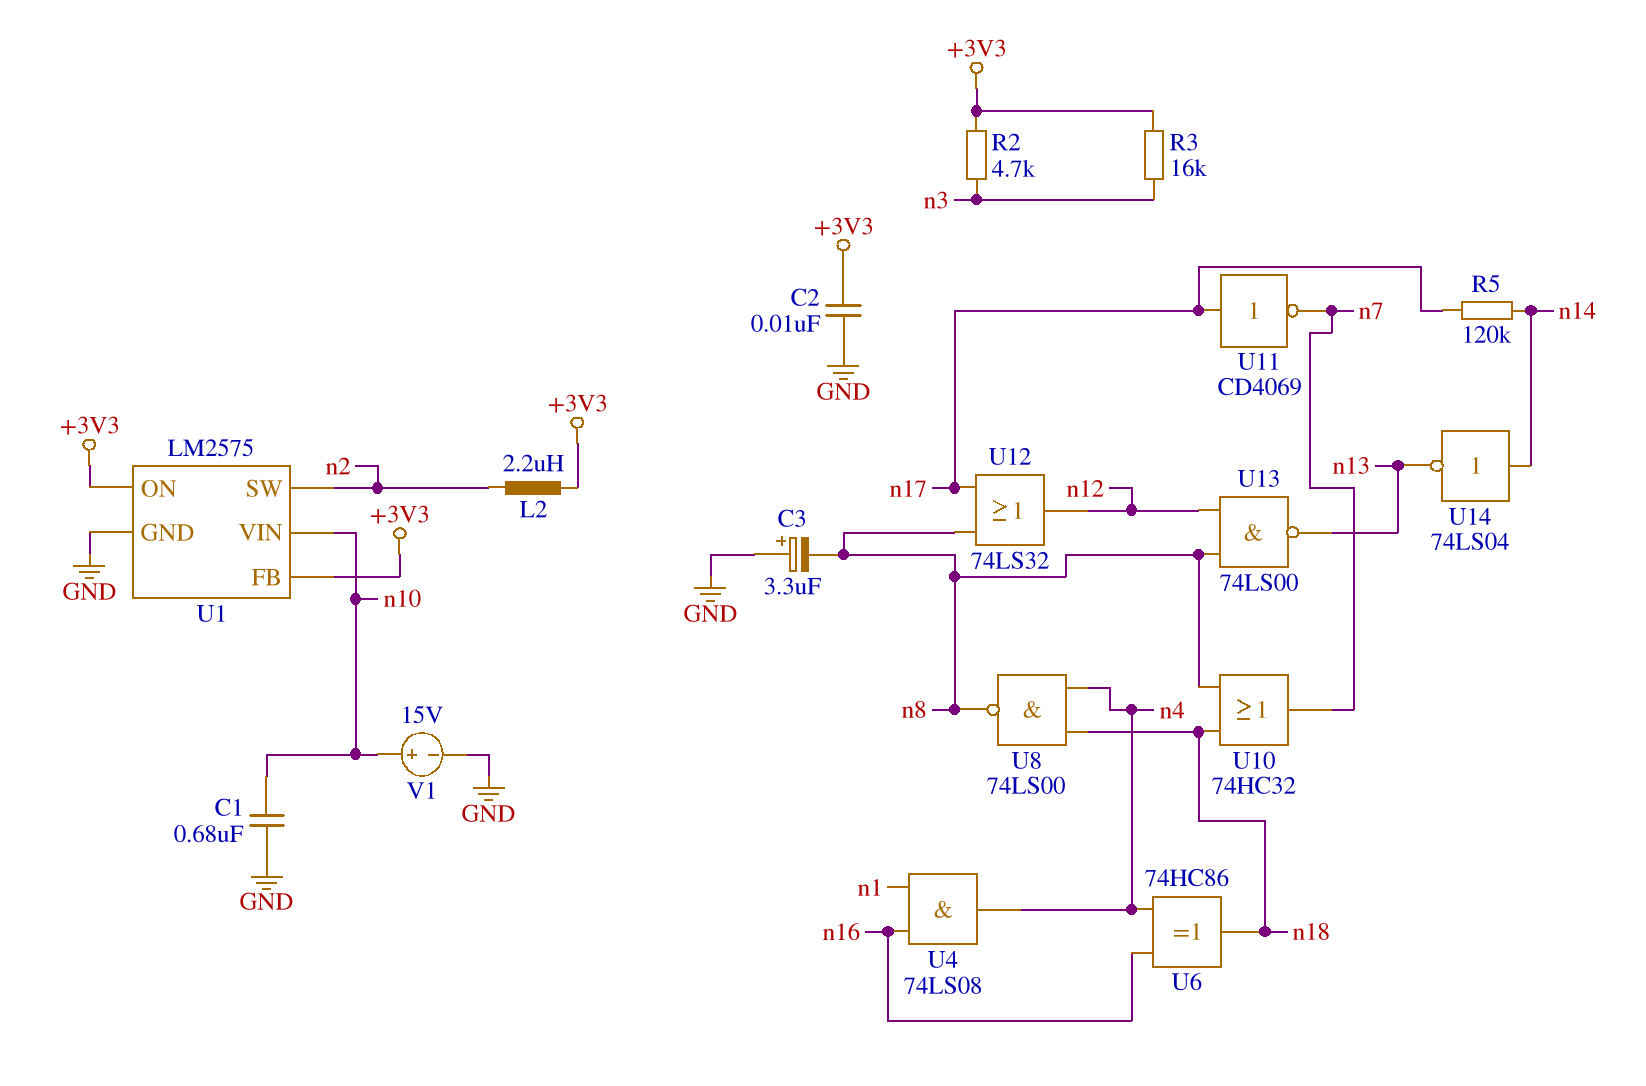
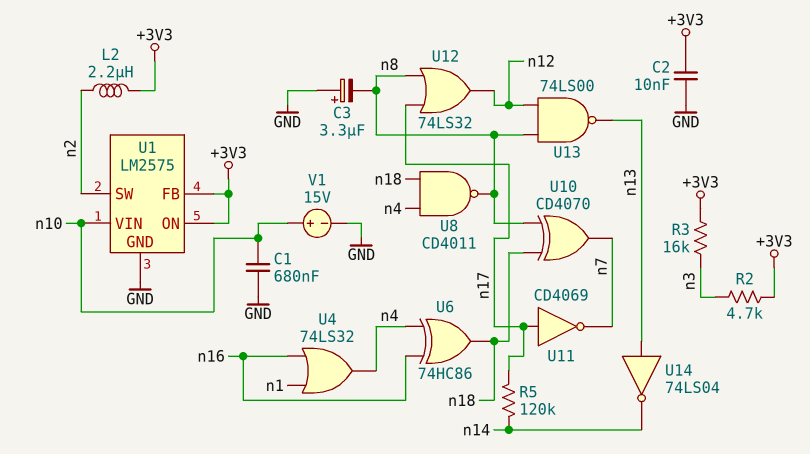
U4: AND 74LS08 (in n1, in n16, out n4) -> OR 74LS32 (in n1, in n16, out n4)
U8: NAND 74LS00 (in n4, in n18, out n8) -> NAND CD4011 (in n4, in n18, out n8)
U10: OR 74HC32 (in n8, in n18, out n7) -> XOR CD4070 (in n8, in n18, out n7)
U14: NOT 74LS04 (in n14, out n13) -> NOT 74LS04 (in n13, out n14)

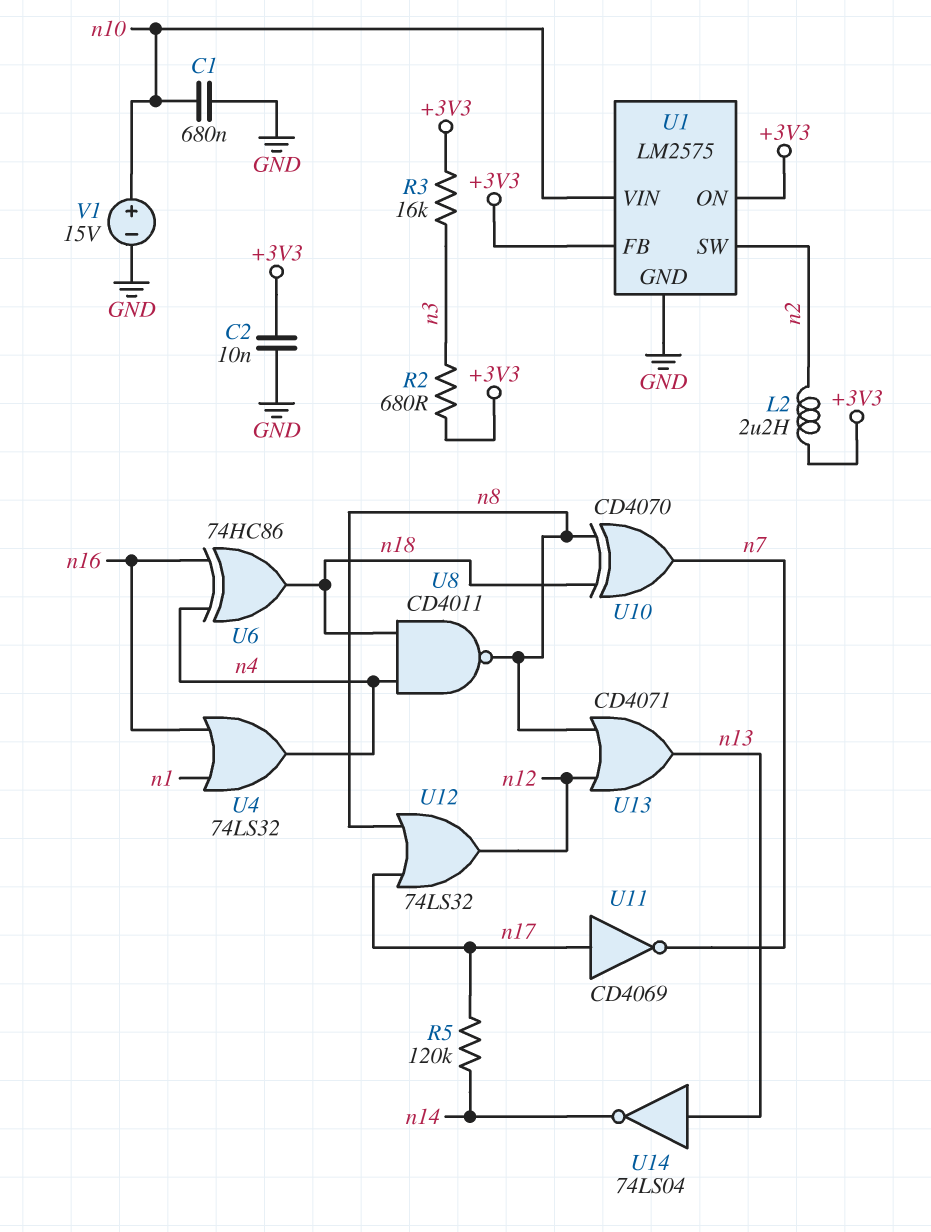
C3: 3.3uF (plus GND, minus n8) -> none
R2: 4.7k (+3V3, n3) -> 680 (+3V3, n3)
U13: NAND 74LS00 (in n8, in n12, out n13) -> OR CD4071 (in n8, in n12, out n13)

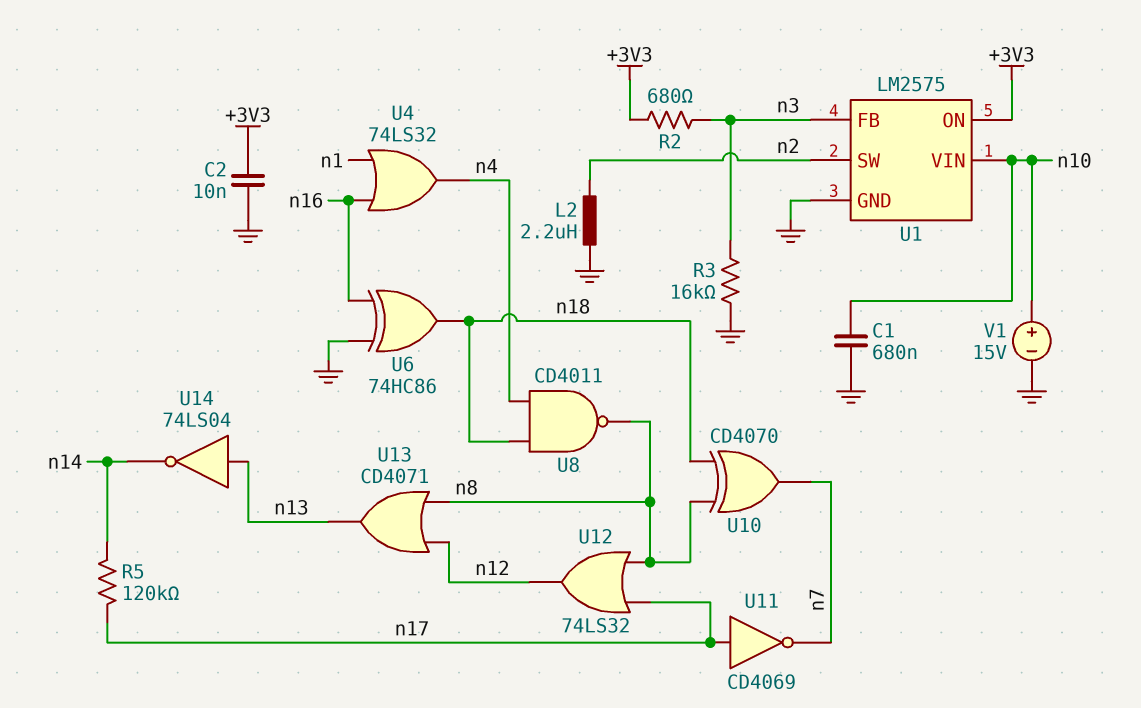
L2: 2.2uH (+3V3, n2) -> 2.2uH (GND, n2)
R3: 16k (+3V3, n3) -> 16k (GND, n3)
U1 pin FB: +3V3 -> n3
U6: XOR 74HC86 (in n4, in n16, out n18) -> XOR 74HC86 (in GND, in n16, out n18)

